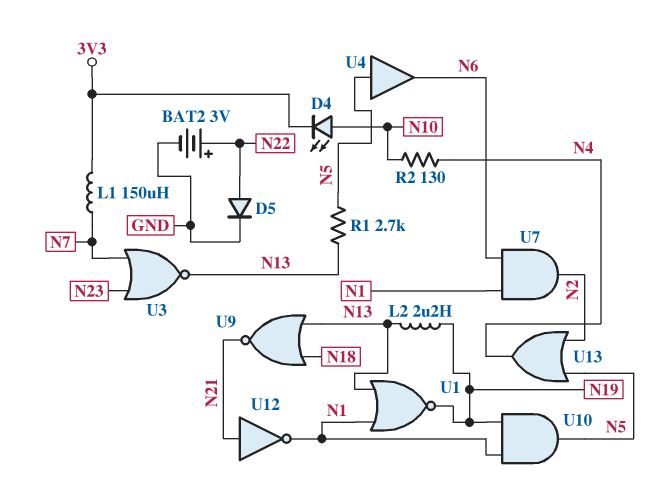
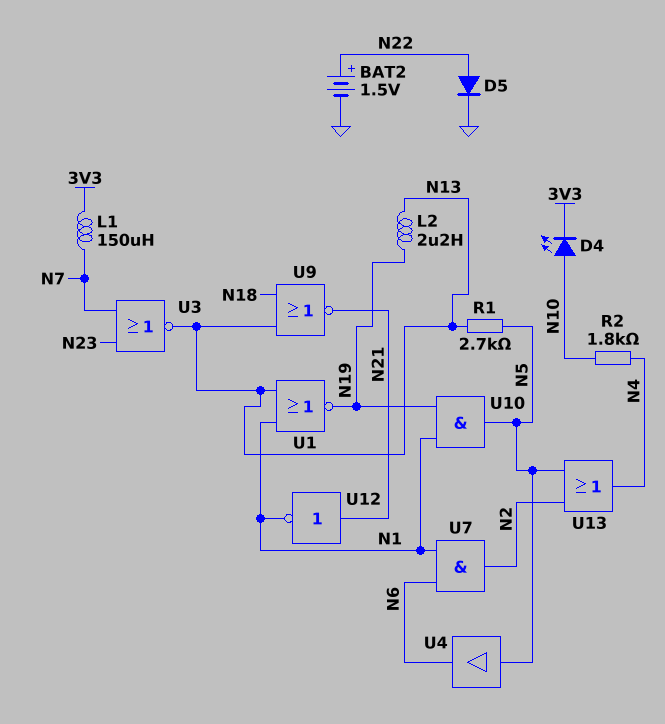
BAT2: 3V (plus N22, minus GND) -> 1.5V (plus N22, minus GND)
R2: 130 (N4, N10) -> 1.8k (N4, N10)

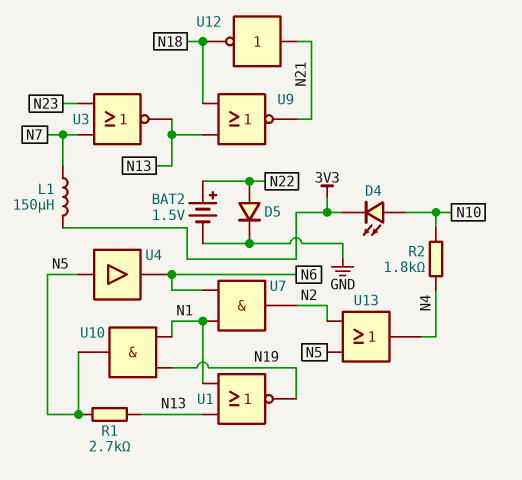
L2: 2.2uH (N13, N19) -> none
U12: NOT (in N21, out N1) -> NOT (in N21, out N18)

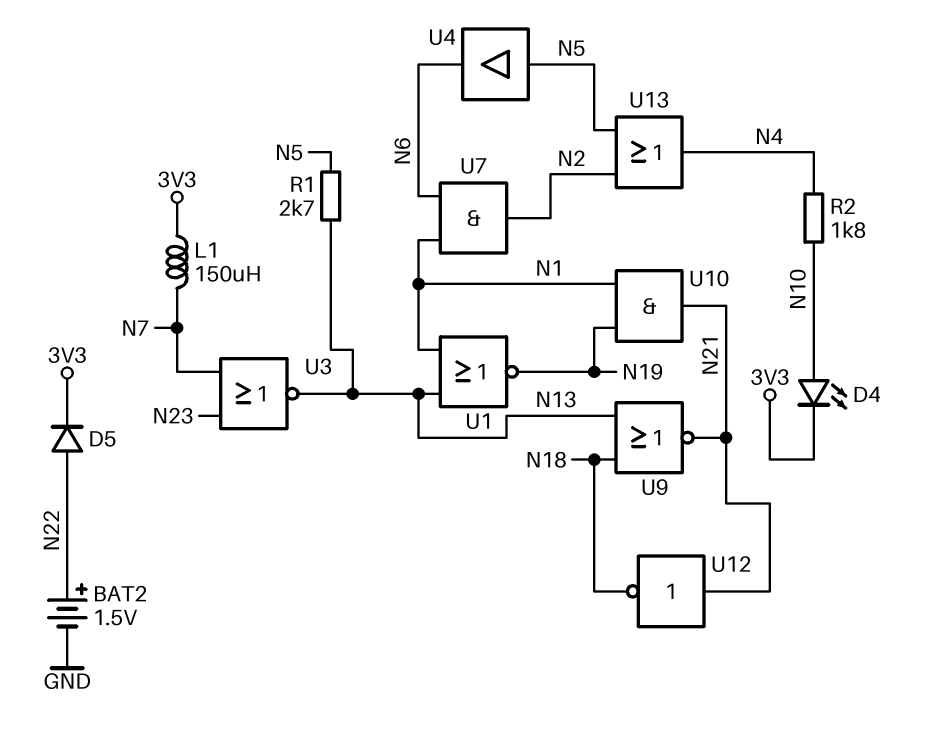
D5: diode (A N22, K GND) -> diode (A N22, K 3V3)
U10: AND (in N1, in N19, out N5) -> AND (in N1, in N19, out N21)

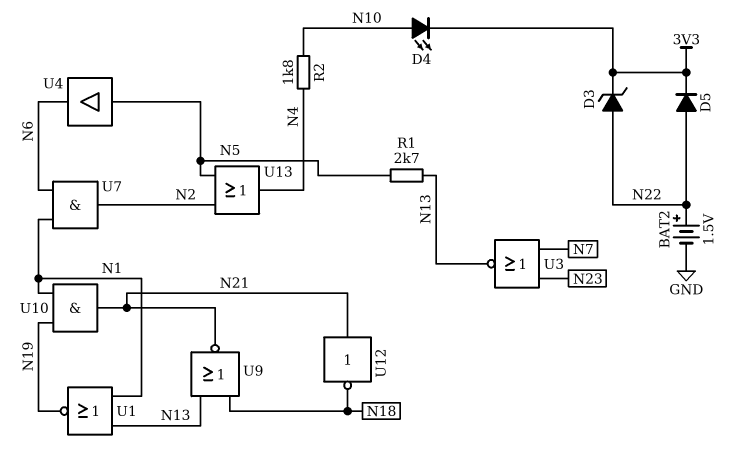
D3: none -> zener (A N22, K 3V3)
L1: 150uH (3V3, N7) -> none

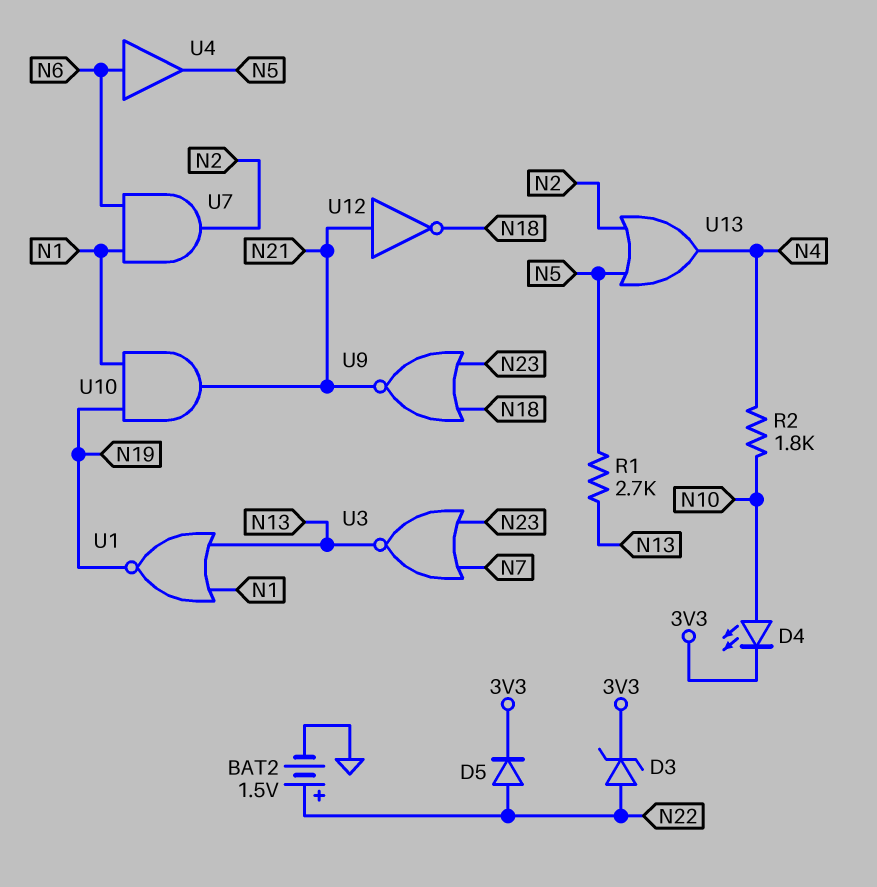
U4: buffer (in N5, out N6) -> buffer (in N6, out N5)
U9: NOR (in N13, in N18, out N21) -> NOR (in N18, in N23, out N21)

